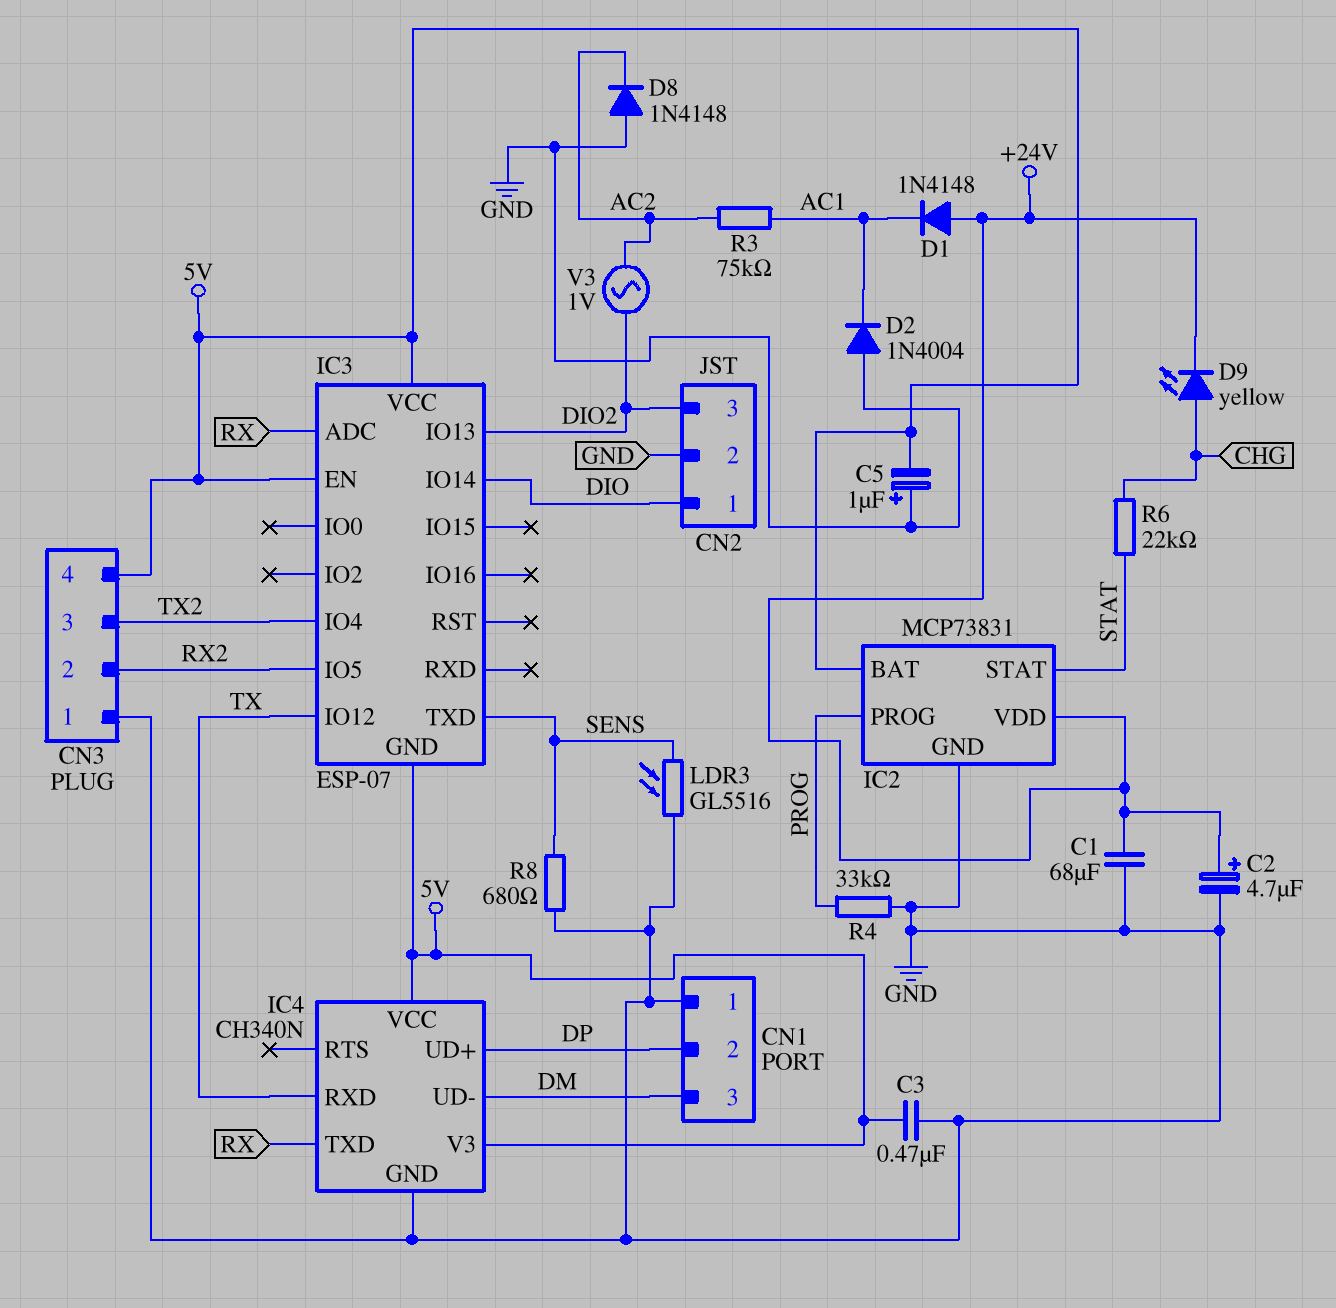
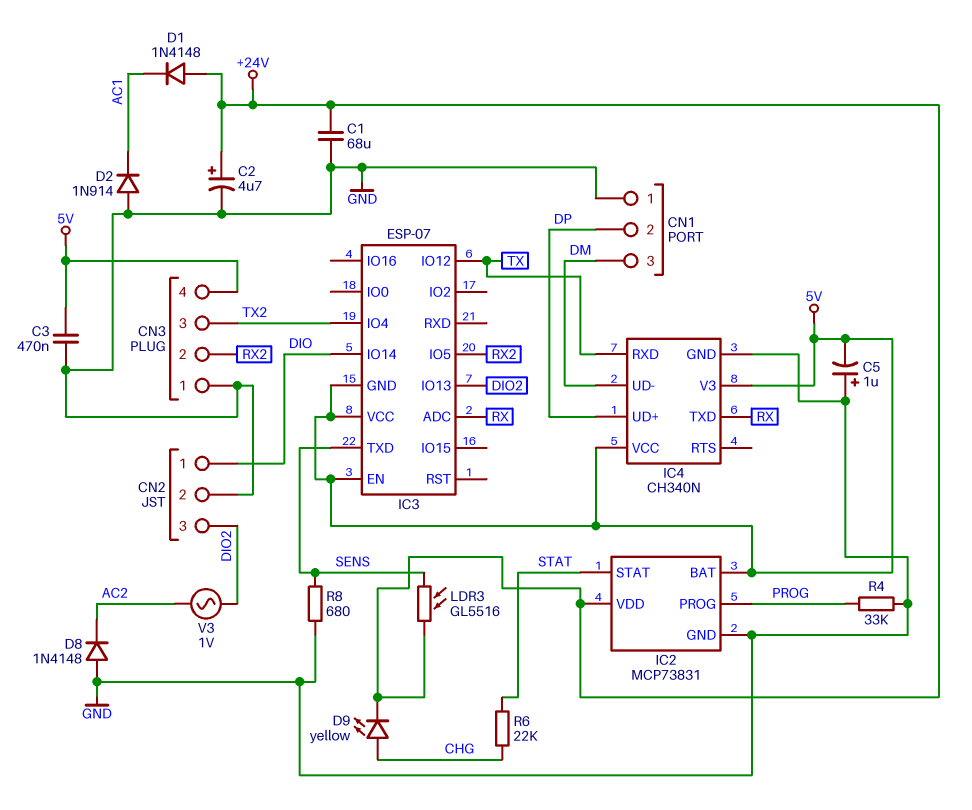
D2: diode 1N4004 (A GND, K AC1) -> diode 1N914 (A GND, K AC1)
LDR3: GL5516 (GND, SENS) -> GL5516 (+24V, SENS)
R3: 75k (AC1, AC2) -> none

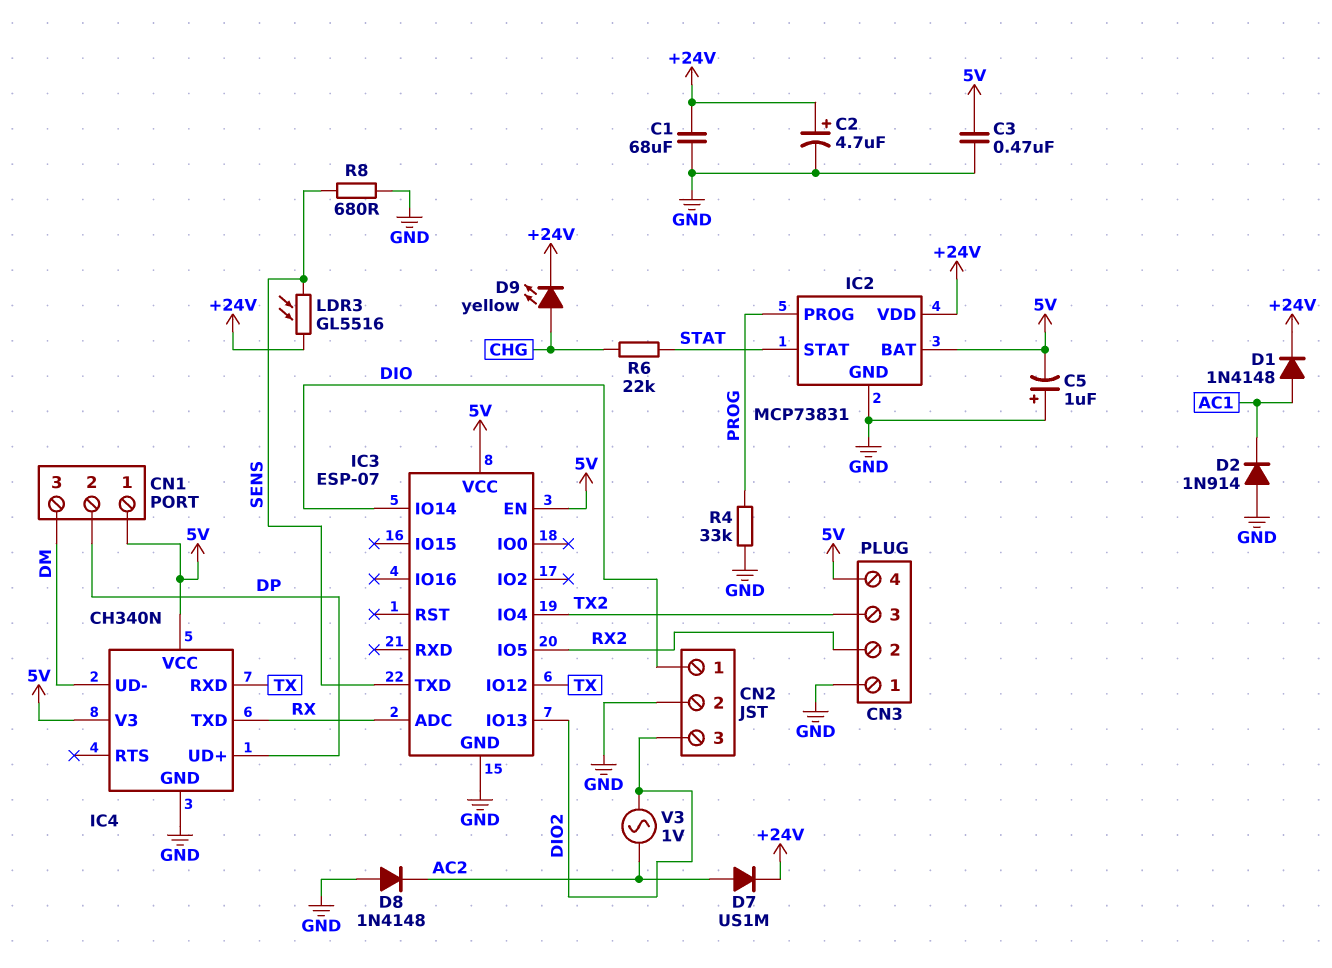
CN1 pin 1: GND -> 5V
D1: diode 1N4148 (A +24V, K AC1) -> diode 1N4148 (A AC1, K +24V)
D7: none -> diode US1M (A AC2, K +24V)
IC3 pin GND: 5V -> GND

